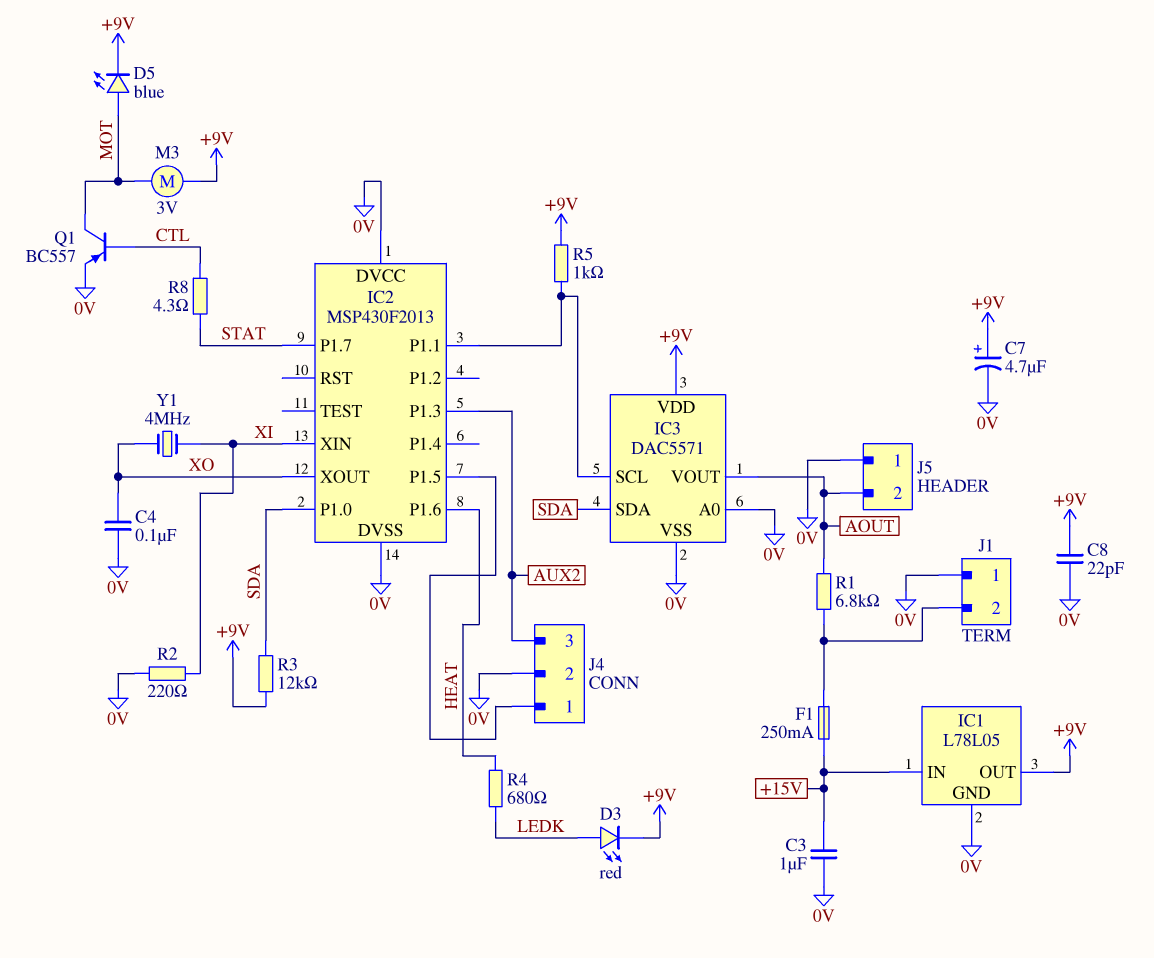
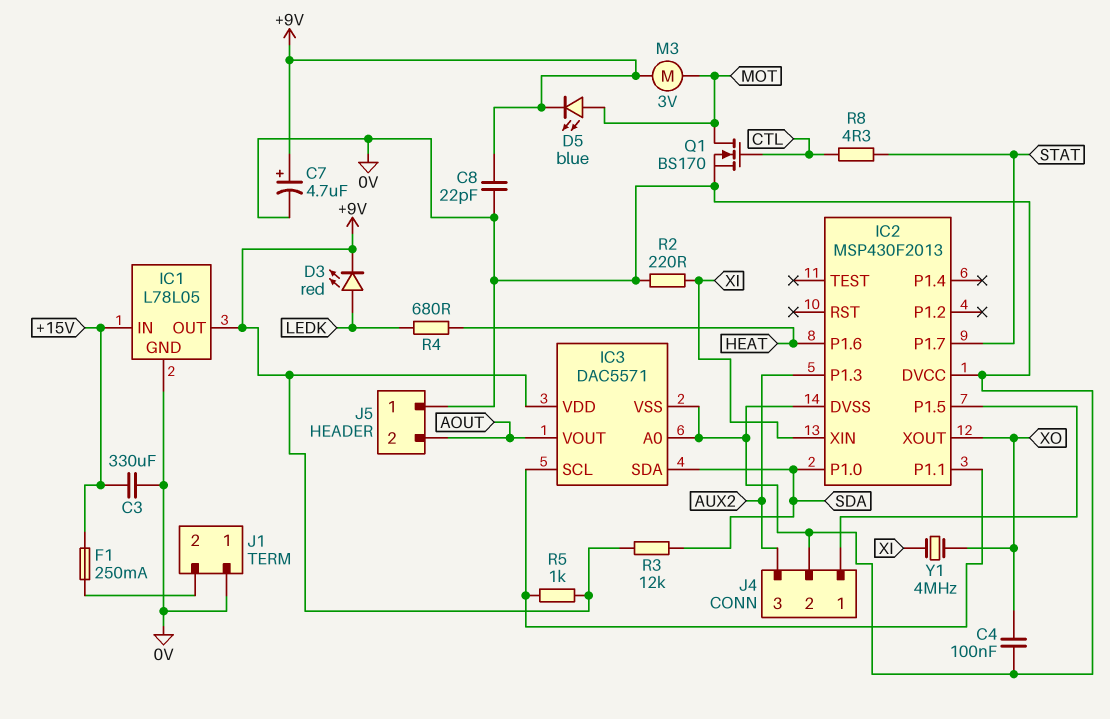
C3: 1uF (+15V, 0V) -> 330uF (+15V, 0V)
Q1: PNP BC557 (B CTL, C MOT, E 0V) -> NMOS BS170 (G CTL, D MOT, S 0V)
R1: 6.8k (AOUT, J1/2) -> none

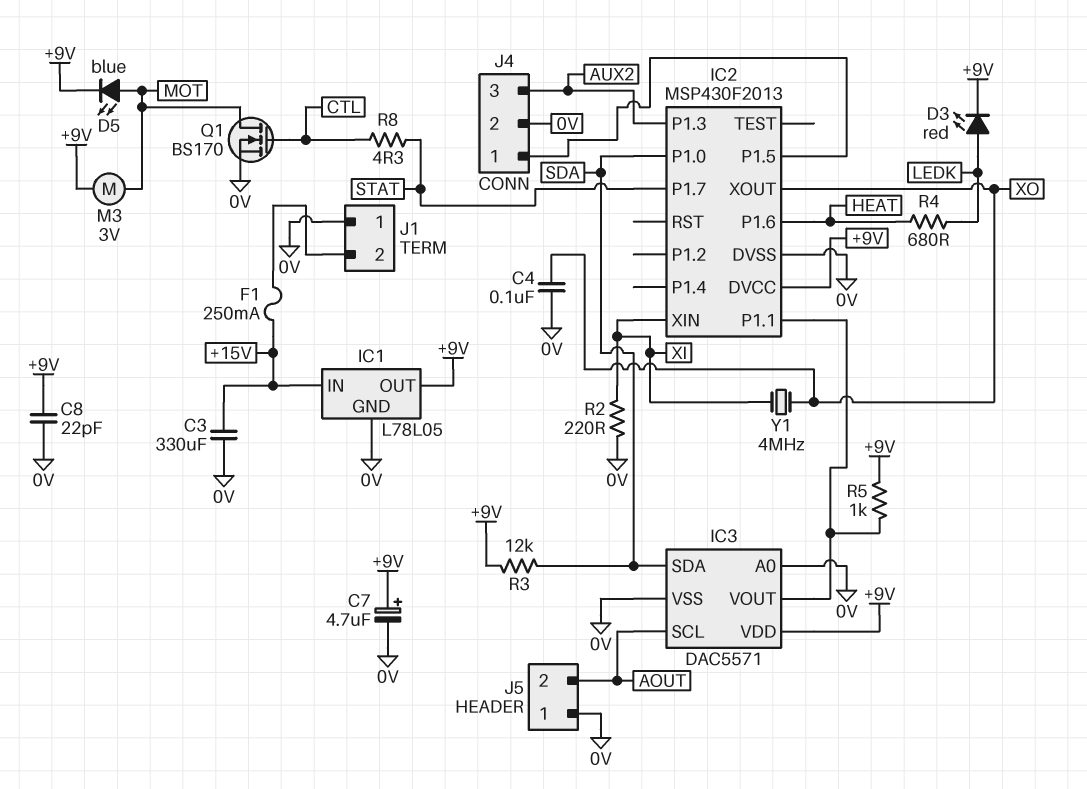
IC2 pin DVCC: 0V -> +9V
IC3 pin SCL: IC2/P1.1 -> AOUT
IC3 pin VOUT: AOUT -> IC2/P1.1

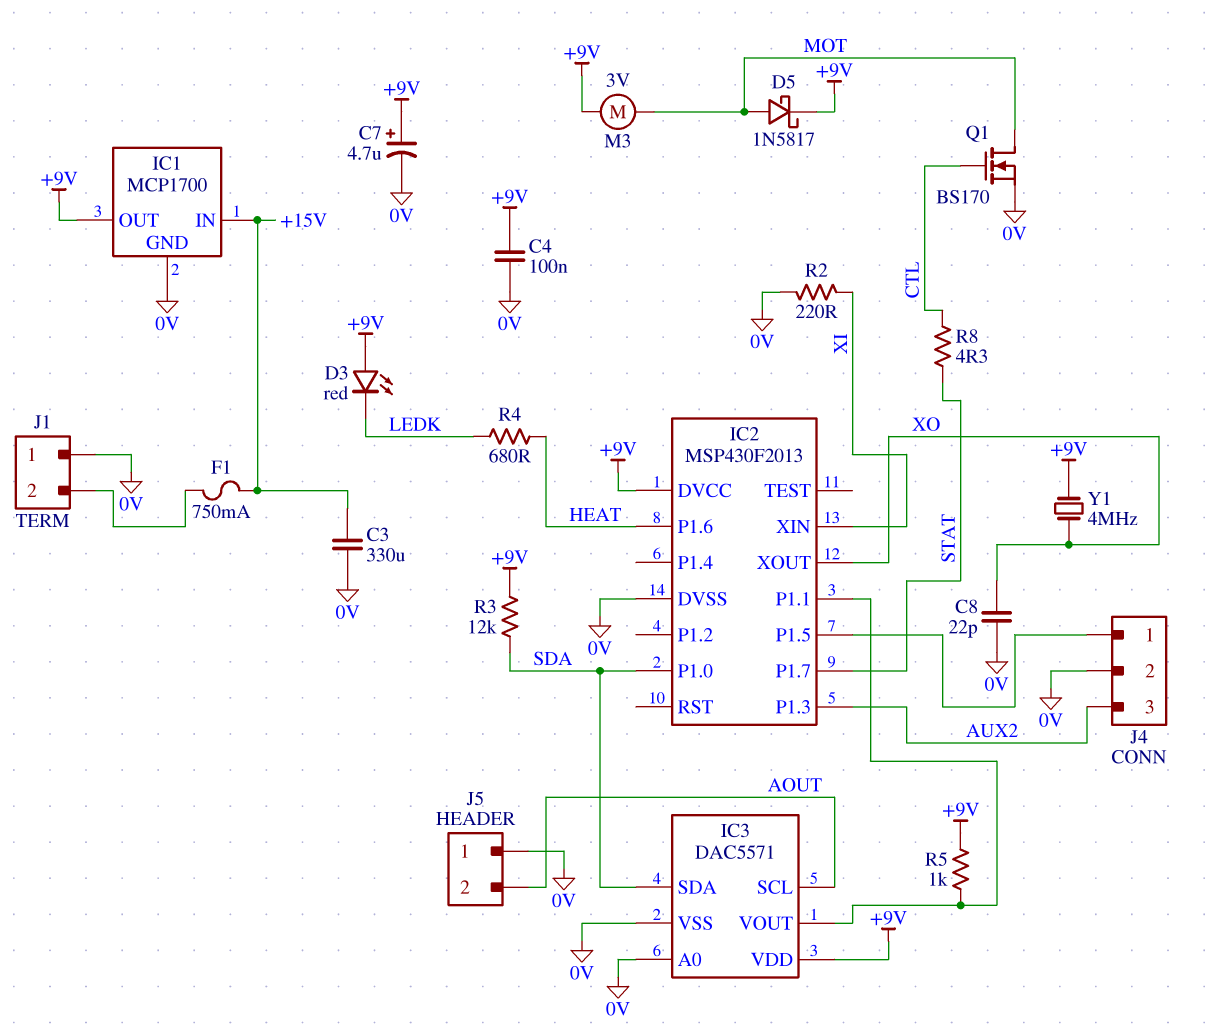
C4: 100nF (0V, XO) -> 100nF (+9V, 0V)
C8: 22pF (+9V, 0V) -> 22pF (0V, XO)
D3: LED red (A LEDK, K +9V) -> LED red (A +9V, K LEDK)
D5: LED blue (A MOT, K +9V) -> schottky 1N5817 (A MOT, K +9V)
F1: 250mA (+15V, J1/2) -> 750mA (+15V, J1/2)
IC1: L78L05 -> MCP1700
Y1: 4MHz (XI, XO) -> 4MHz (+9V, XO)

